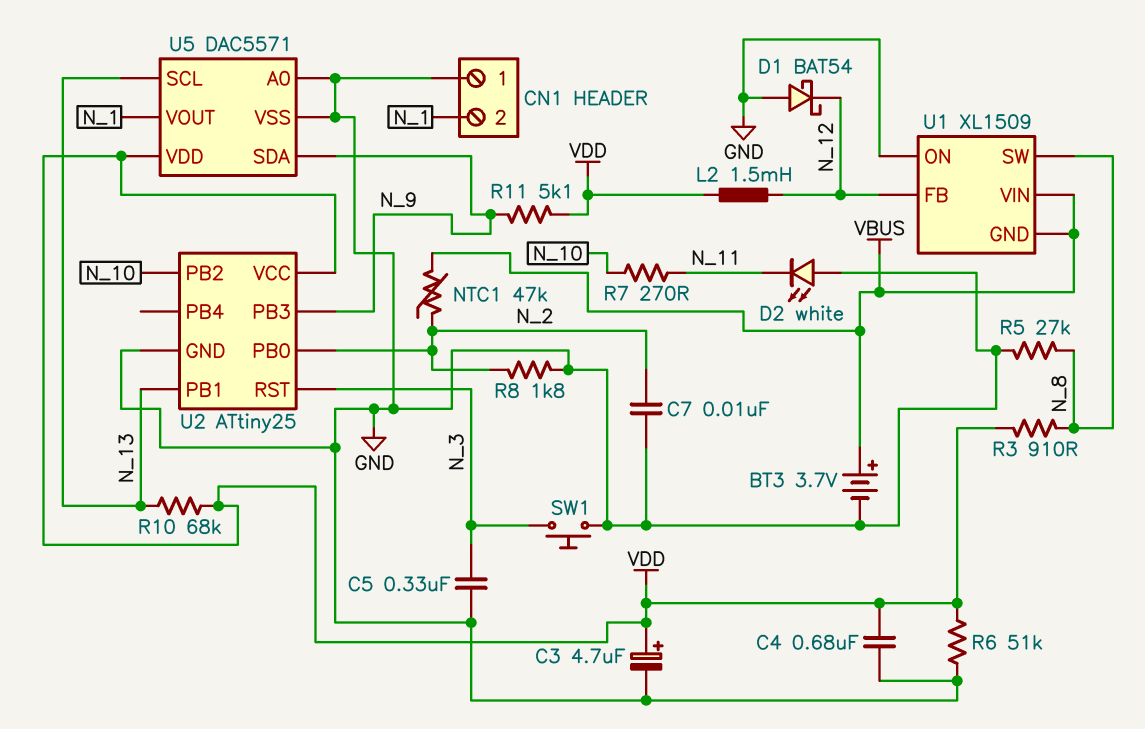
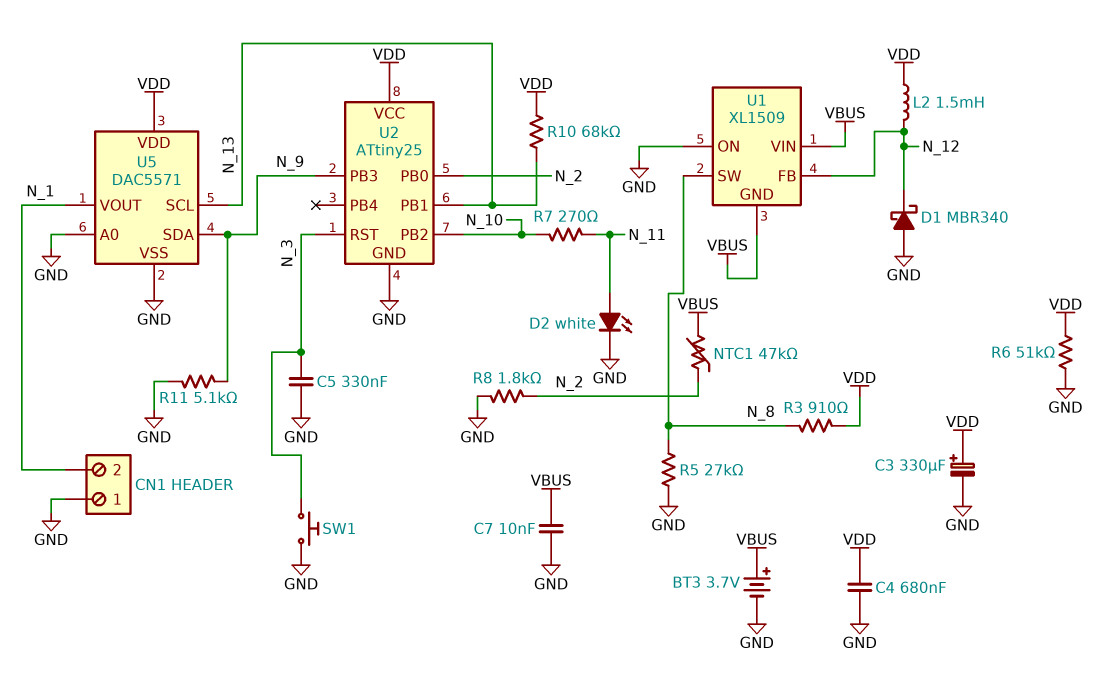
C3: 4.7uF (plus VDD, minus GND) -> 330uF (plus VDD, minus GND)
C7: 10nF (GND, N_2) -> 10nF (GND, VBUS)
D1: schottky BAT54 (A GND, K N_12) -> schottky MBR340 (A GND, K N_12)
D2: LED white (A GND, K N_11) -> LED white (A N_11, K GND)
R11: 5.1k (N_9, VDD) -> 5.1k (GND, N_9)

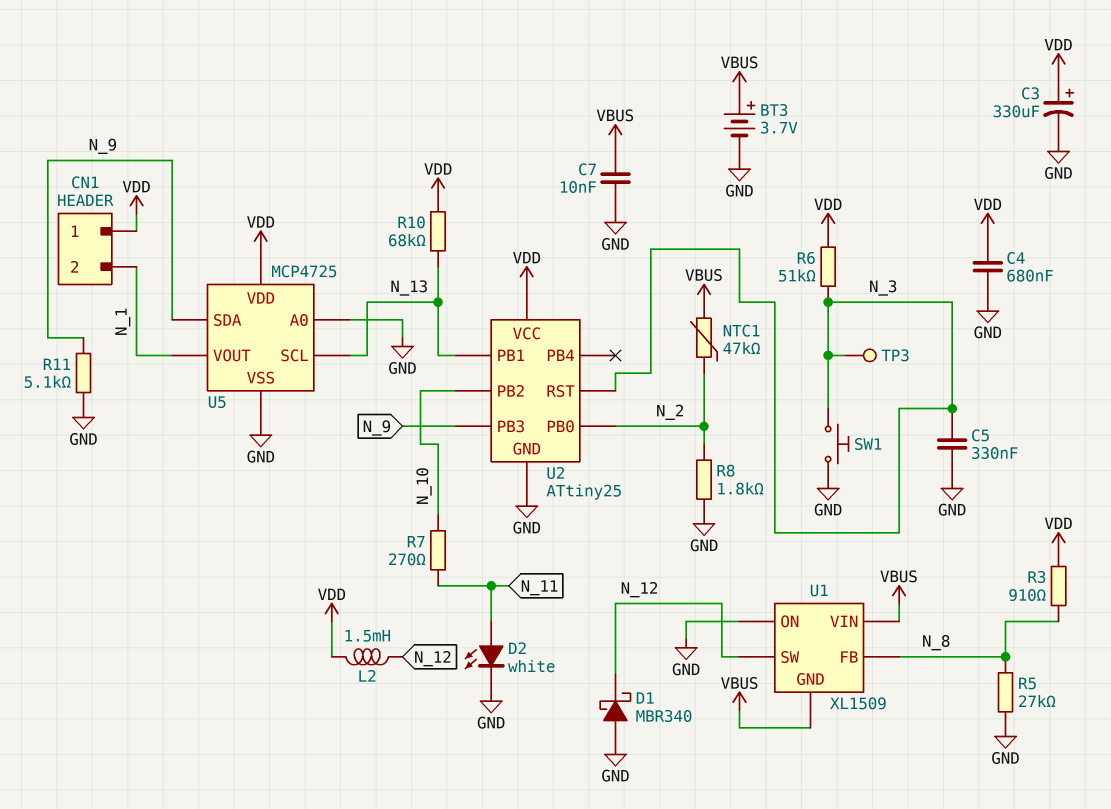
CN1 pin 1: GND -> VDD
R6: 51k (GND, VDD) -> 51k (N_3, VDD)
TP3: none -> test point (N_3)
U1 pin FB: N_12 -> N_8
U1 pin SW: N_8 -> N_12
U5: DAC5571 -> MCP4725

